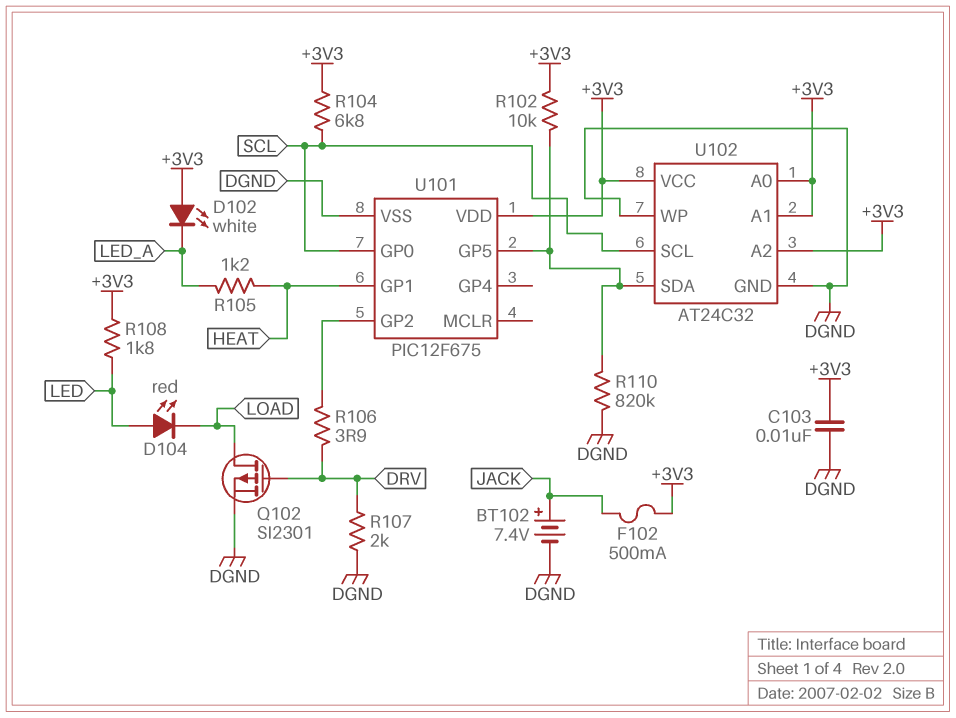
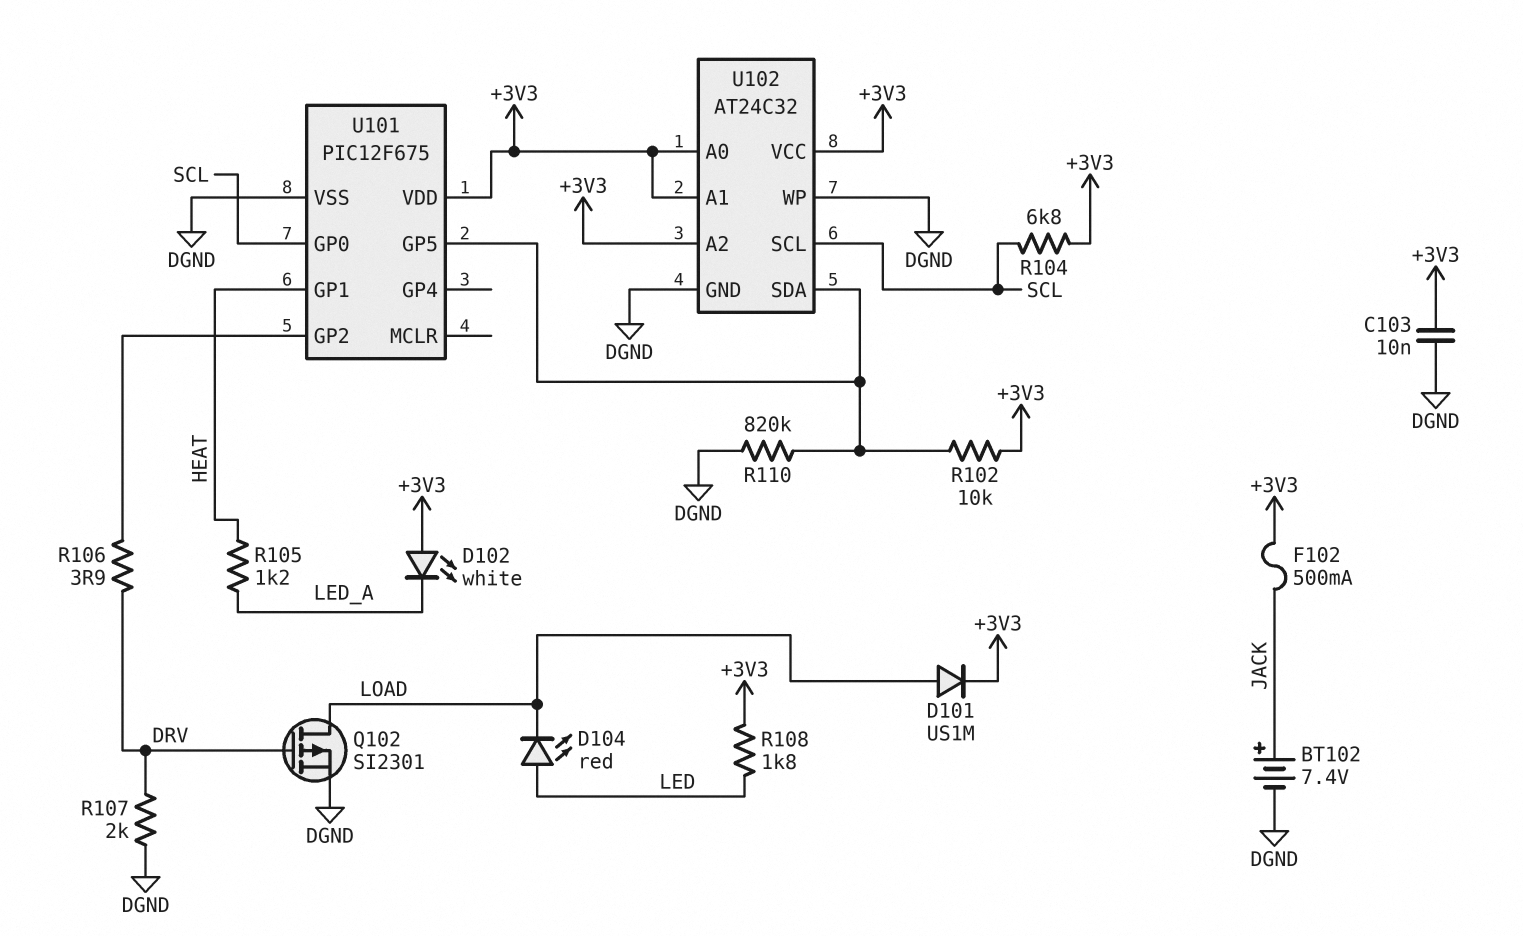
D101: none -> diode US1M (A LOAD, K +3V3)

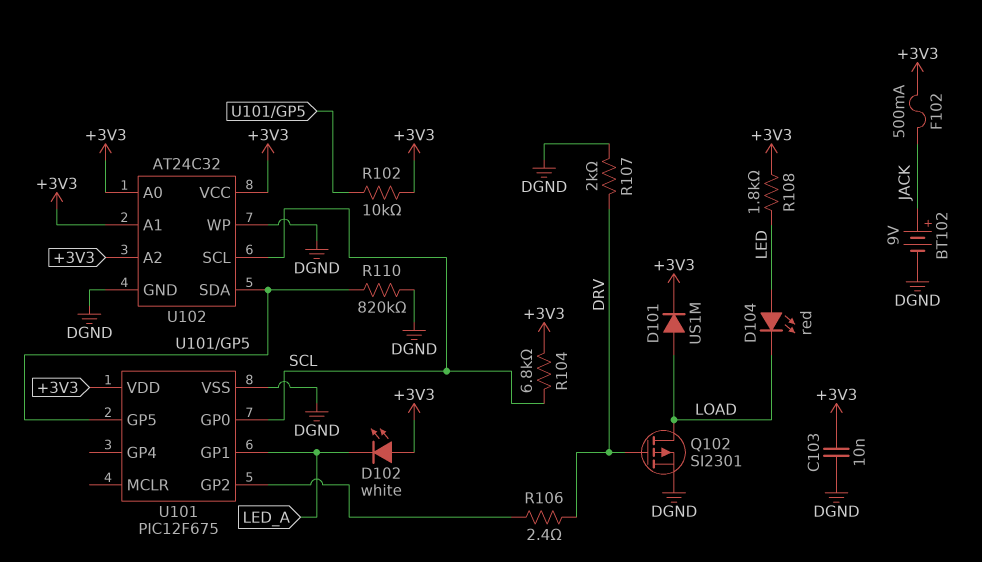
BT102: 7.4V (plus JACK, minus DGND) -> 9V (plus JACK, minus DGND)
R105: 1.2k (HEAT, LED_A) -> none
R106: 3.9 (DRV, U101/GP2) -> 2.4 (DRV, U101/GP2)
U101 pin GP1: HEAT -> LED_A

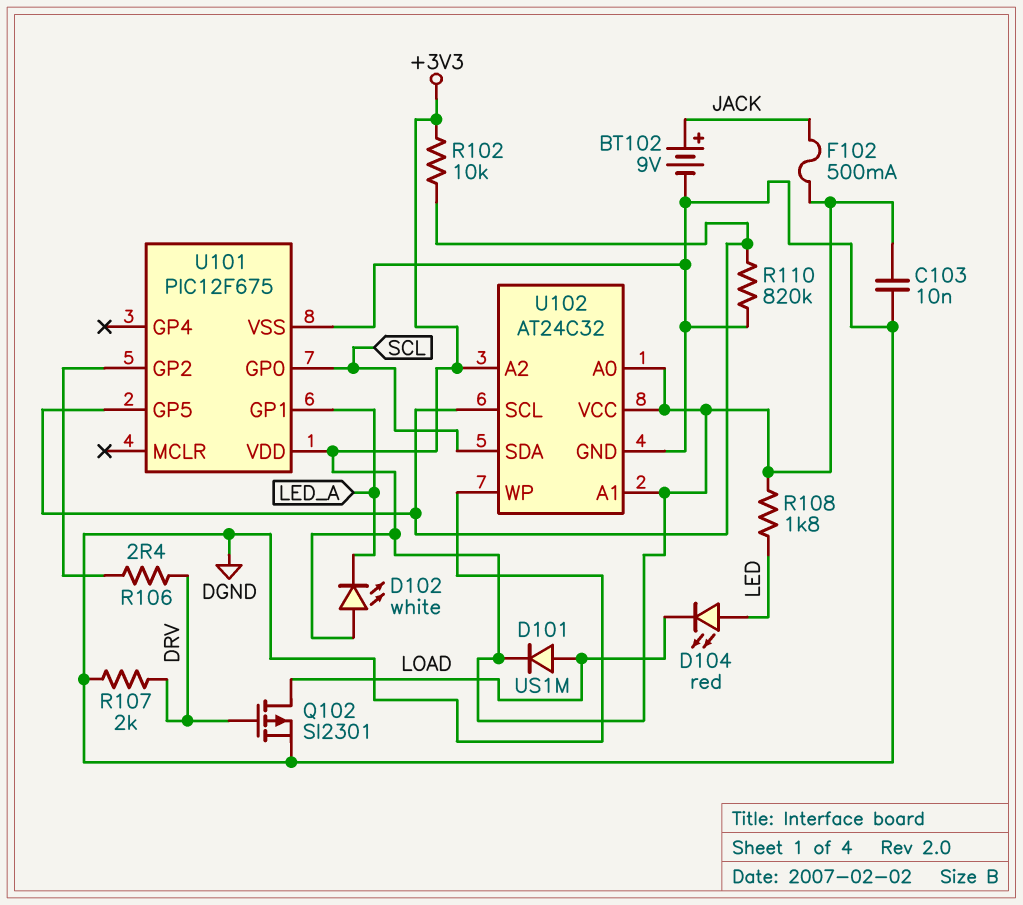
R104: 6.8k (+3V3, SCL) -> none
U102 pin SCL: SCL -> U101/GP5
U102 pin SDA: U101/GP5 -> SCL

